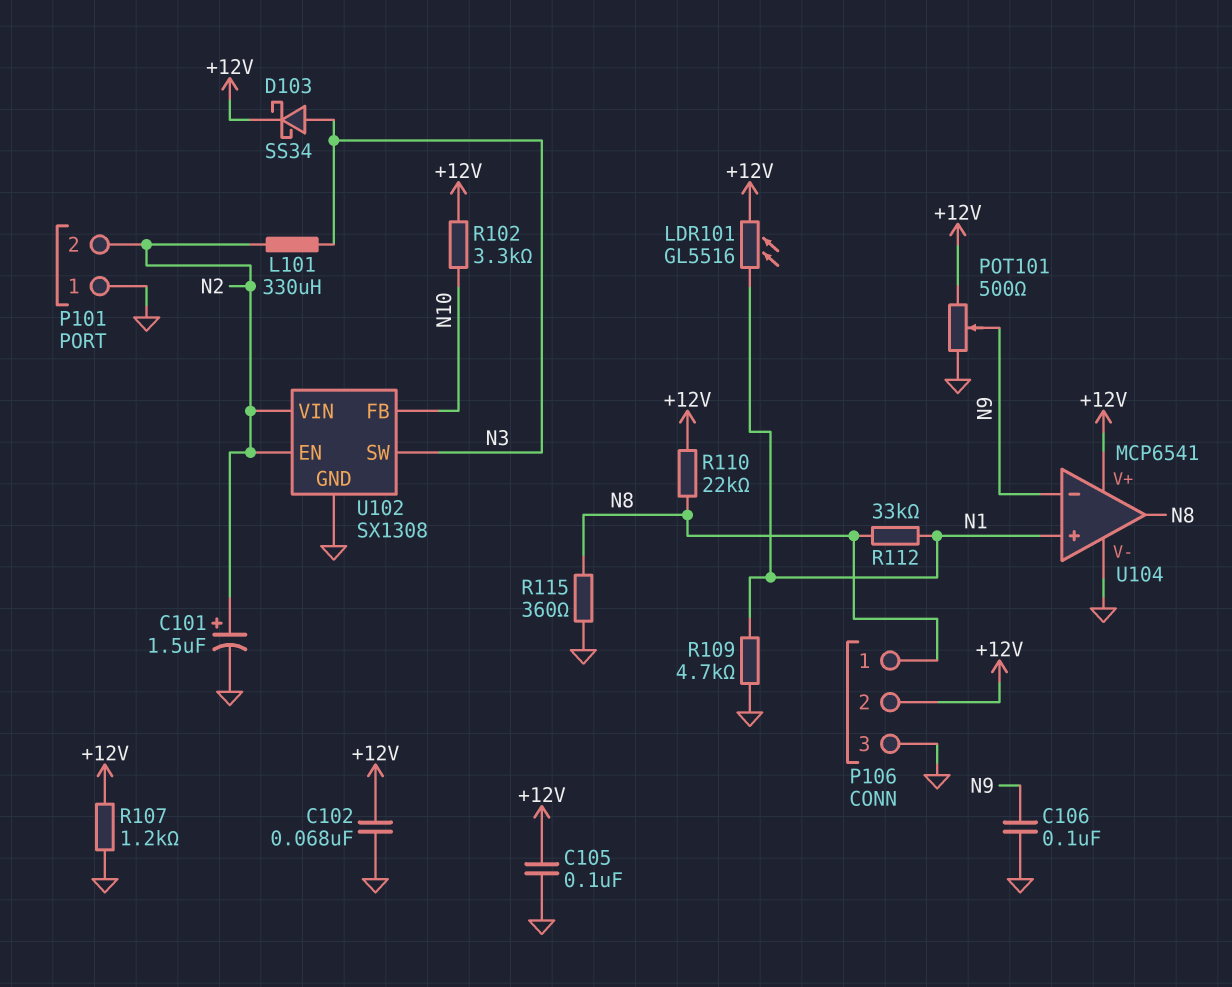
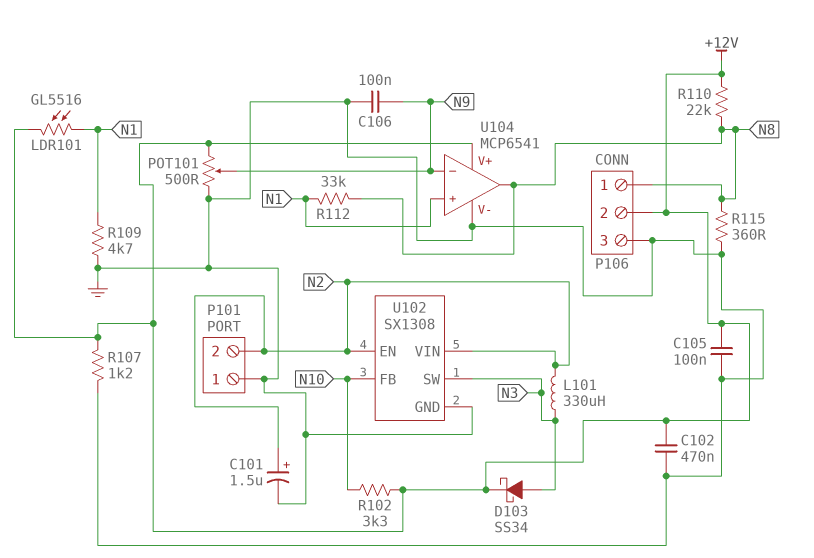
C102: 68nF (+12V, GND) -> 470nF (+12V, GND)

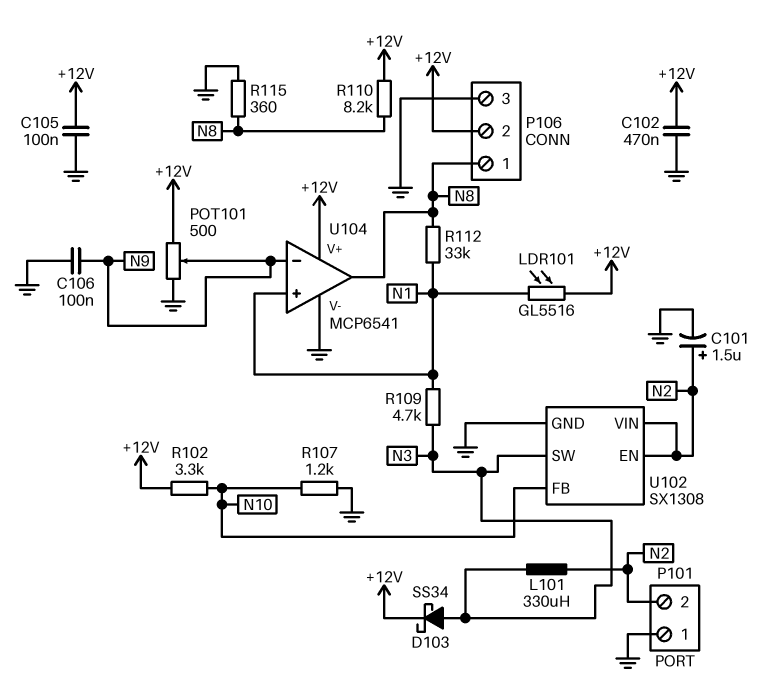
R107: 1.2k (+12V, GND) -> 1.2k (GND, N10)
R109: 4.7k (GND, N1) -> 4.7k (N1, N3)
R110: 22k (+12V, N8) -> 8.2k (+12V, N8)

